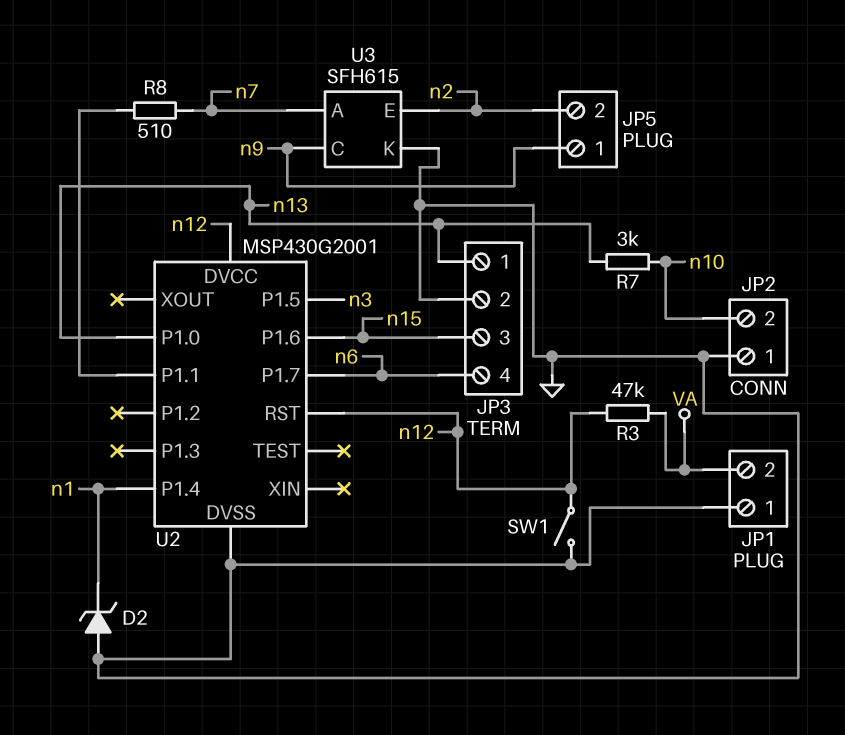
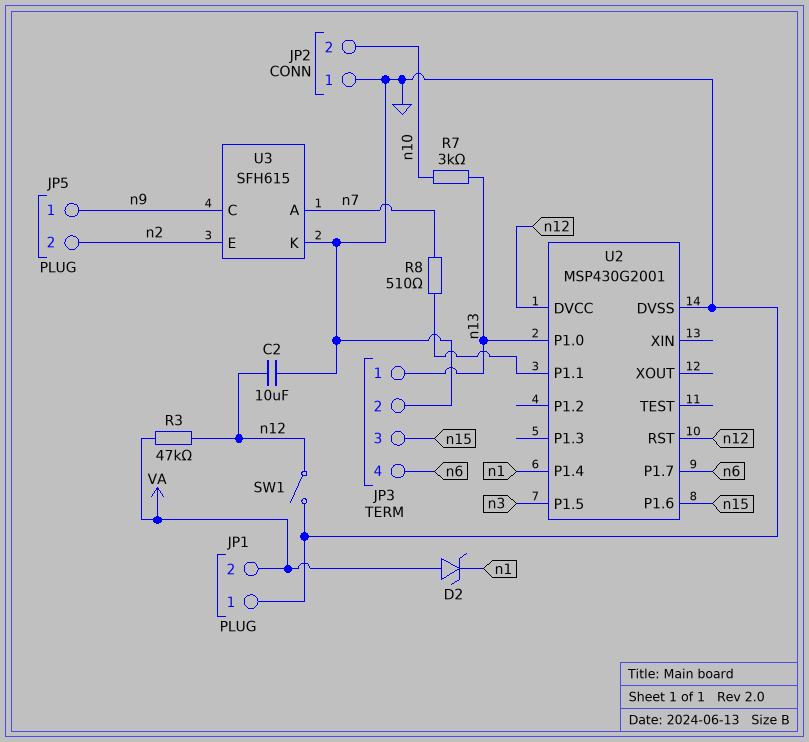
C2: none -> 10uF (GND, n12)
D2: zener (A GND, K n1) -> zener (A VA, K n1)

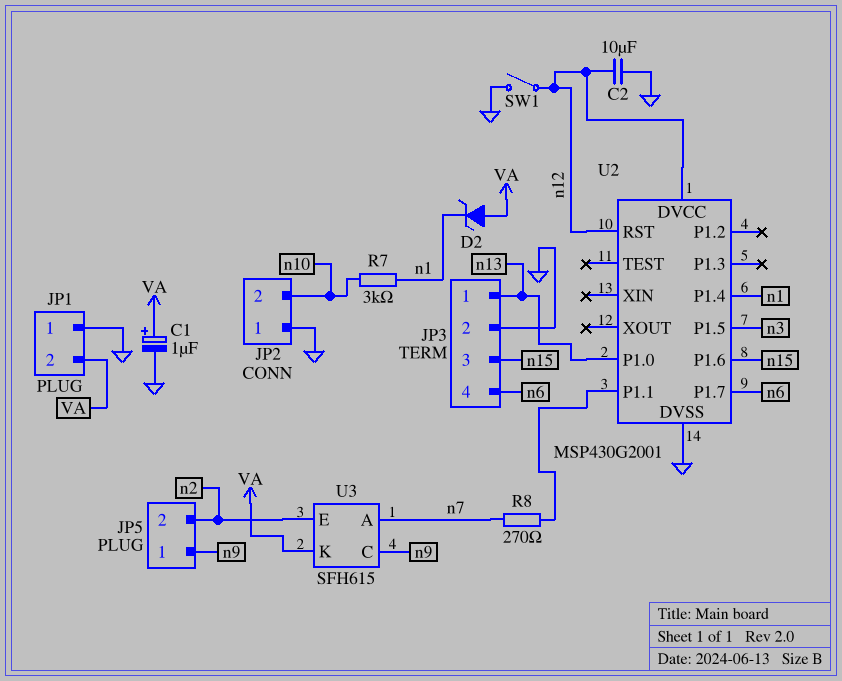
C1: none -> 1uF (plus VA, minus GND)
R3: 47k (VA, n12) -> none
R7: 3k (n10, n13) -> 3k (n1, n10)
R8: 510 (U2/P1.1, n7) -> 270 (U2/P1.1, n7)
U3 pin K: GND -> VA

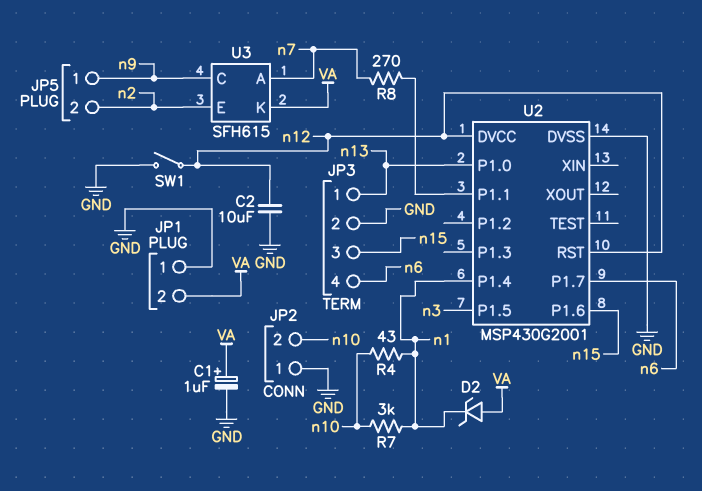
R4: none -> 43 (n1, n10)

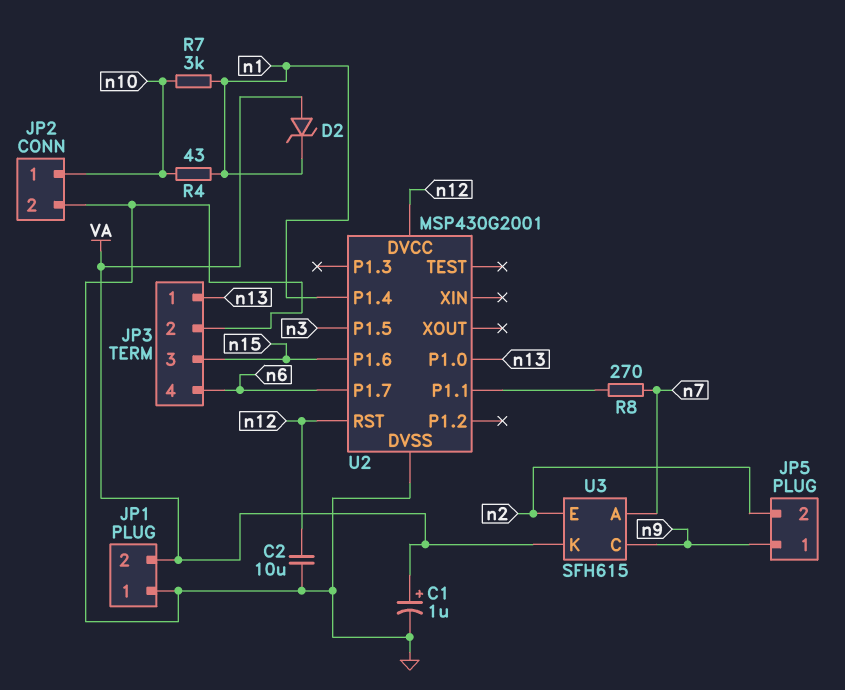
JP2 pin 1: GND -> n10
JP2 pin 2: n10 -> GND
SW1: switch (GND, n12) -> none

